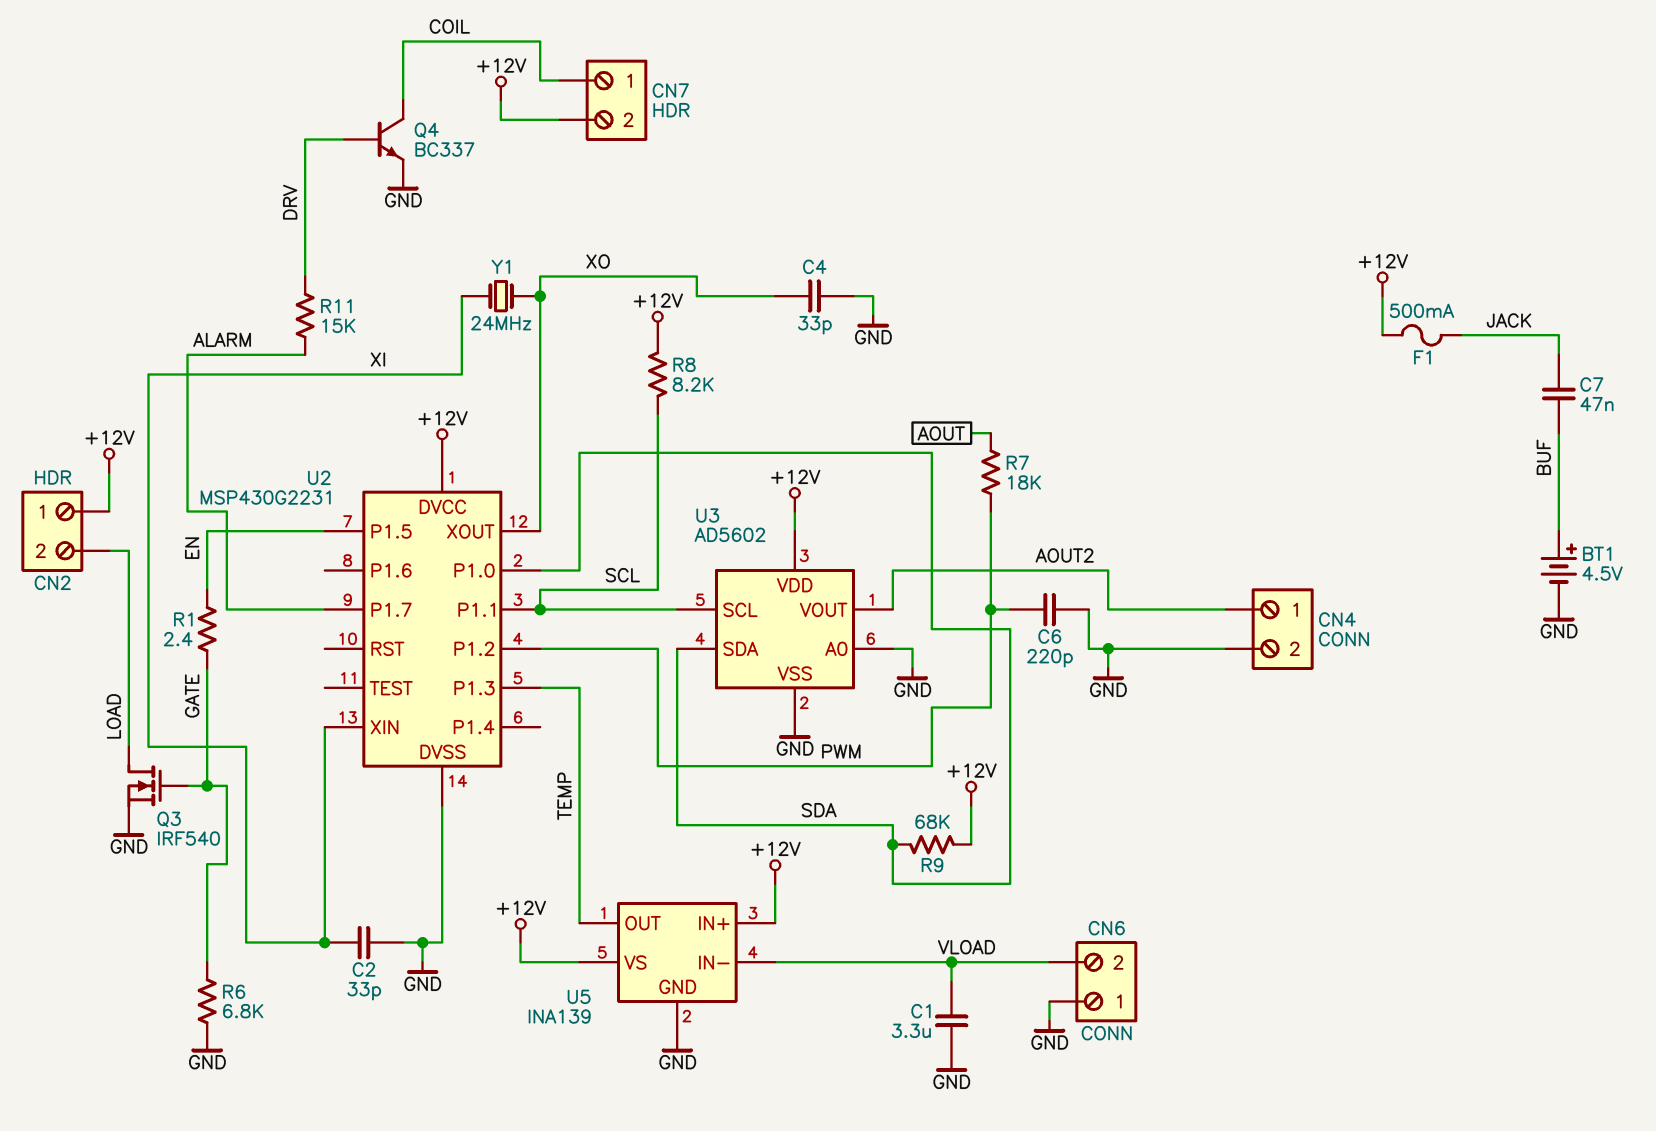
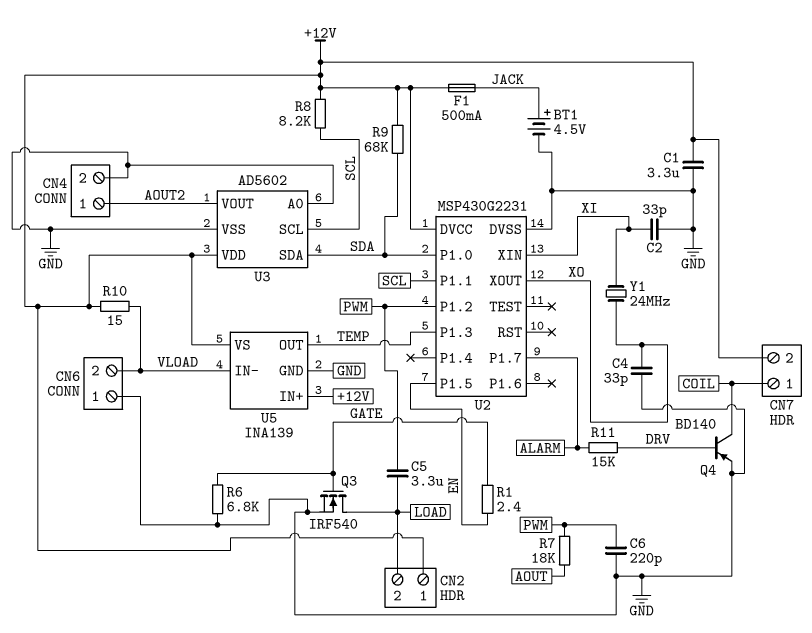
BT1: 4.5V (plus BUF, minus GND) -> 4.5V (plus JACK, minus GND)
C1: 3.3uF (GND, VLOAD) -> 3.3uF (+12V, GND)
C5: none -> 3.3uF (LOAD, PWM)
C7: 47nF (BUF, JACK) -> none
Q4: NPN BC337 (B DRV, C COIL, E GND) -> PNP BD140 (B DRV, C COIL, E GND)
R10: none -> 15 (+12V, VLOAD)

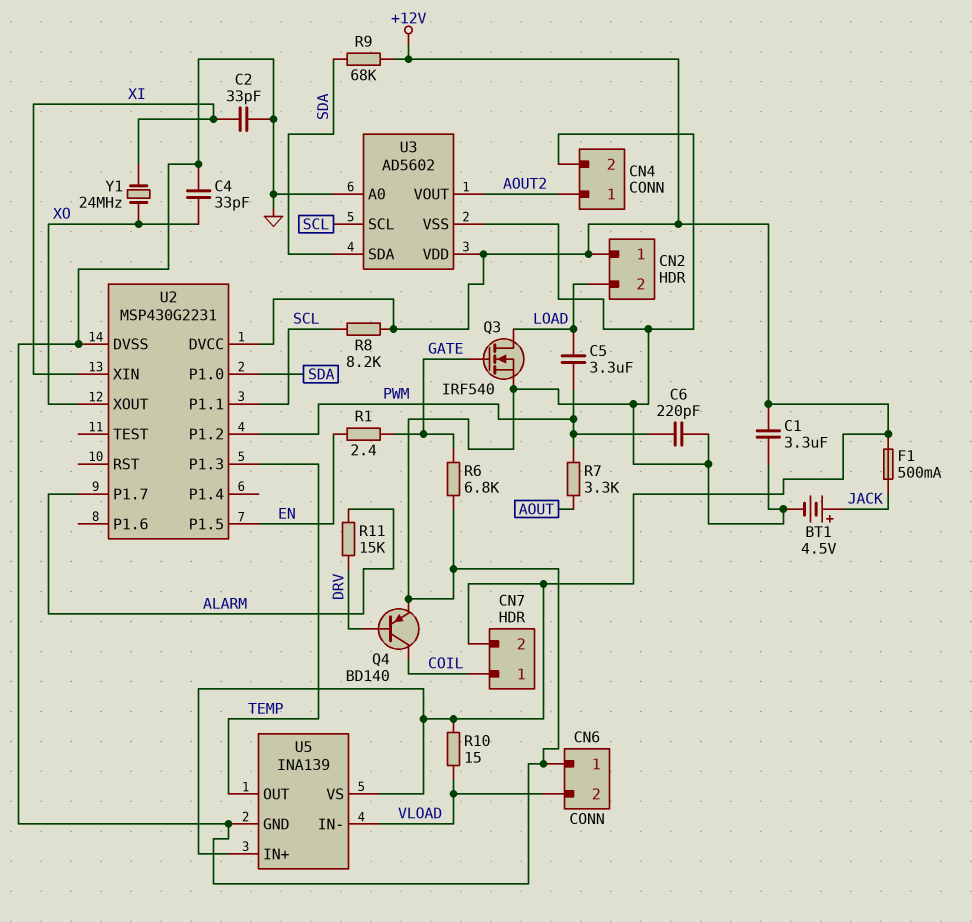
R7: 18k (AOUT, PWM) -> 3.3k (AOUT, PWM)

